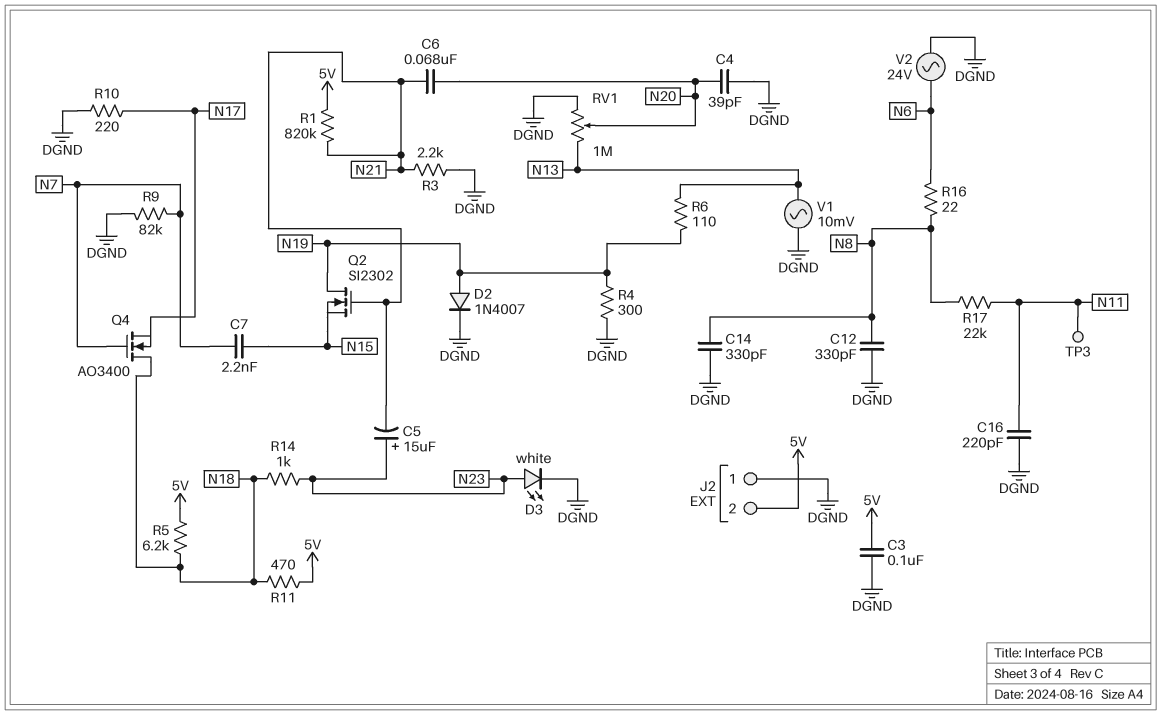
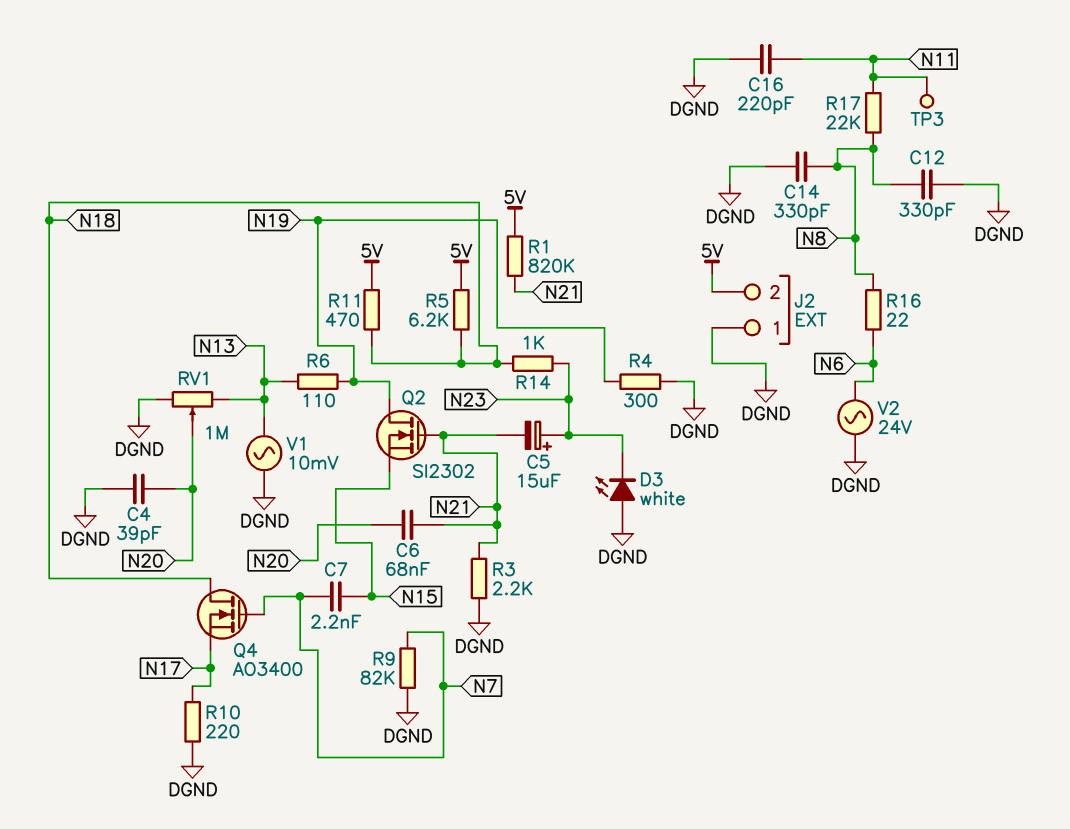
C3: 100nF (5V, DGND) -> none
D2: diode 1N4007 (A N19, K DGND) -> none
D3: LED white (A N23, K DGND) -> LED white (A DGND, K N23)

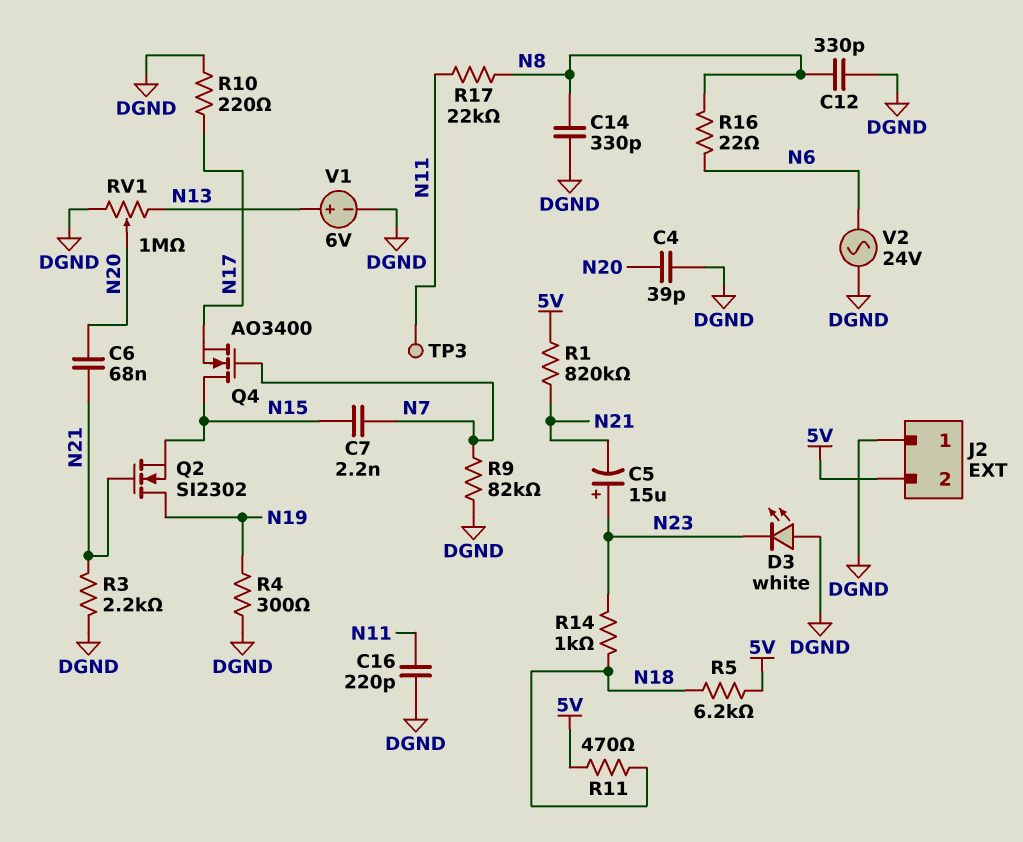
Q4: NMOS AO3400 (G N7, D N18, S N17) -> NMOS AO3400 (G N7, D N15, S N17)
R6: 110 (N13, N19) -> none
V1: AC 10mV (DGND, N13) -> 6V (plus N13, minus DGND)

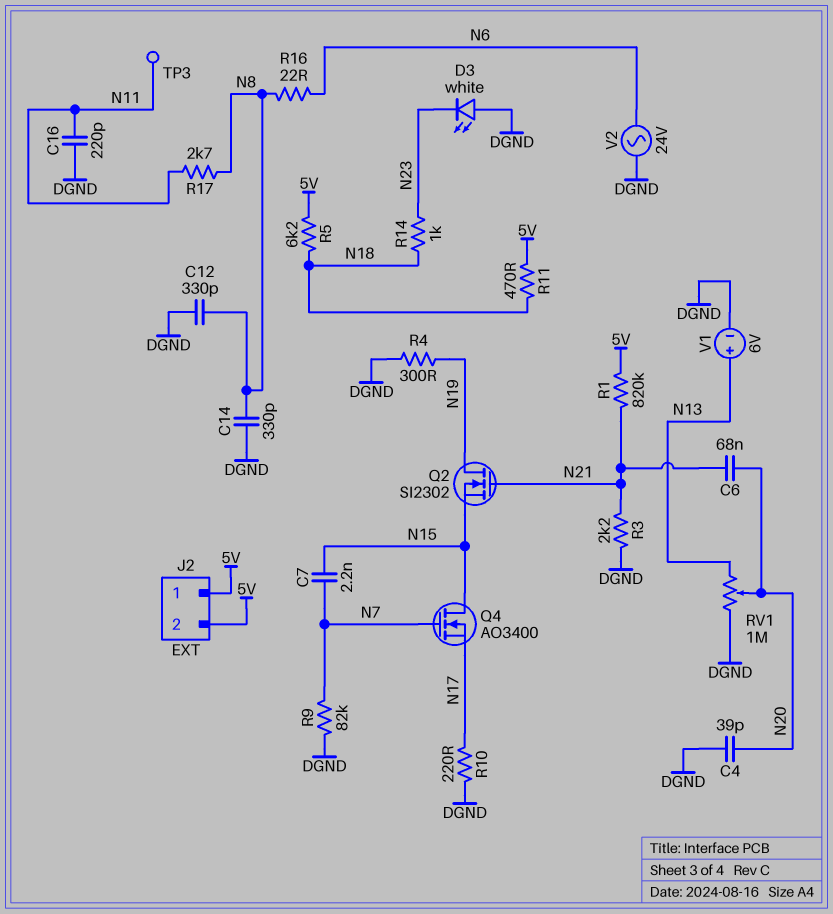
C5: 15uF (plus N23, minus N21) -> none
J2 pin 1: DGND -> 5V
R17: 22k (N8, N11) -> 2.7k (N8, N11)

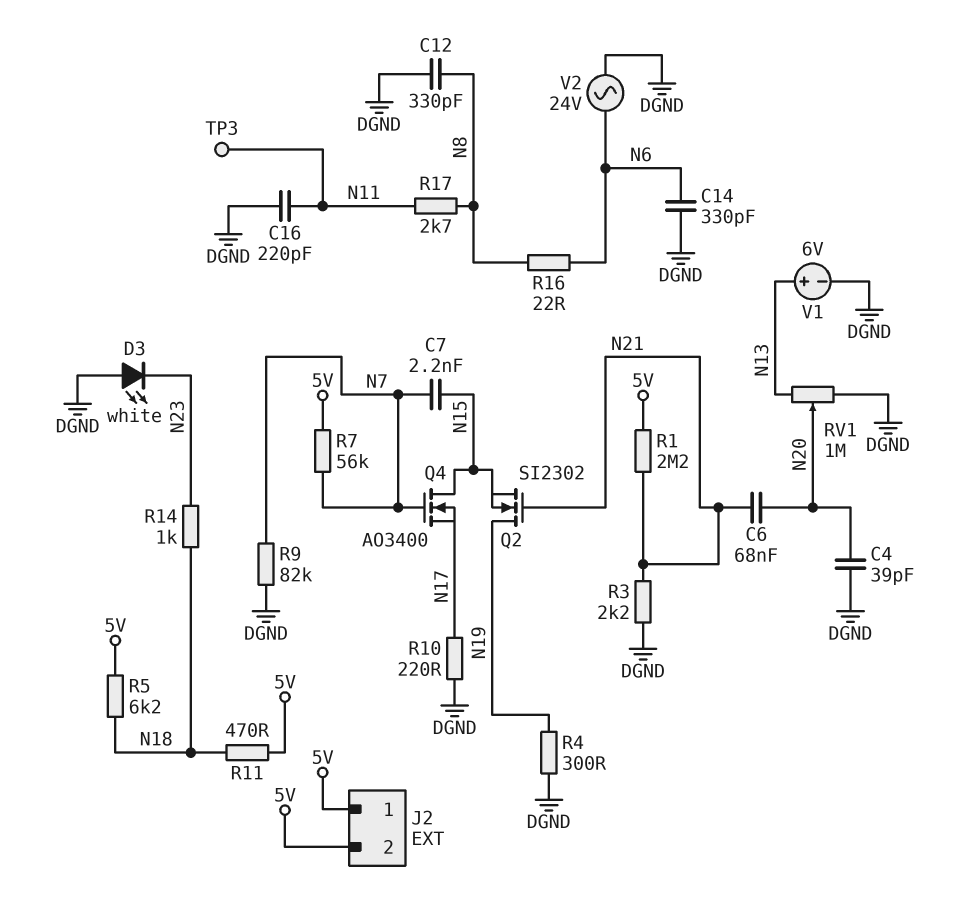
C14: 330pF (DGND, N8) -> 330pF (DGND, N6)
R1: 820k (5V, N21) -> 2.2M (5V, N21)
R7: none -> 56k (5V, N7)

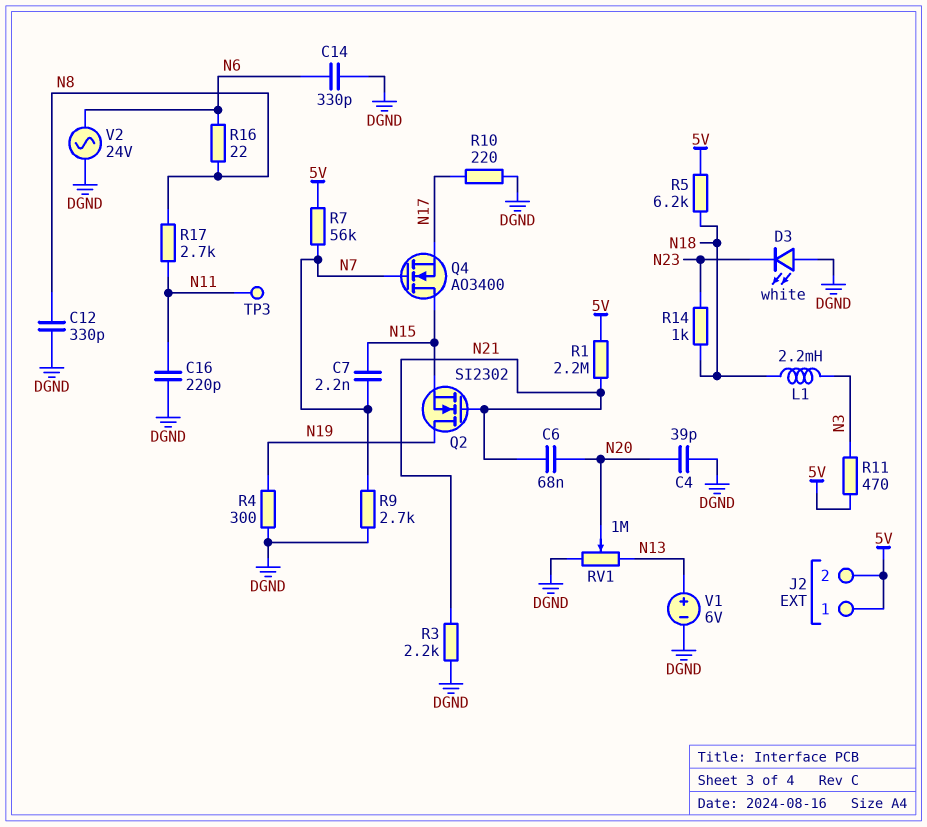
L1: none -> 2.2mH (N3, N18)
R9: 82k (DGND, N7) -> 2.7k (DGND, N7)
R11: 470 (5V, N18) -> 470 (5V, N3)

